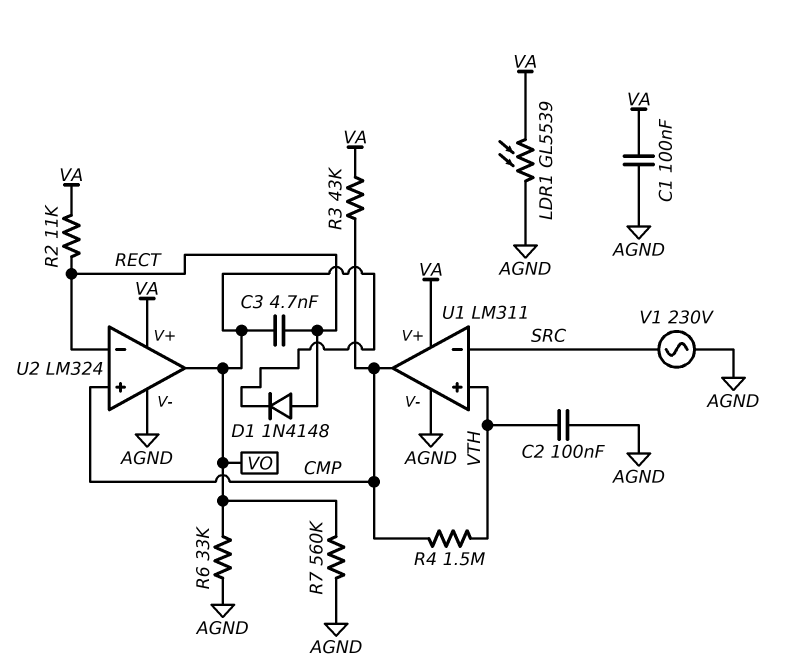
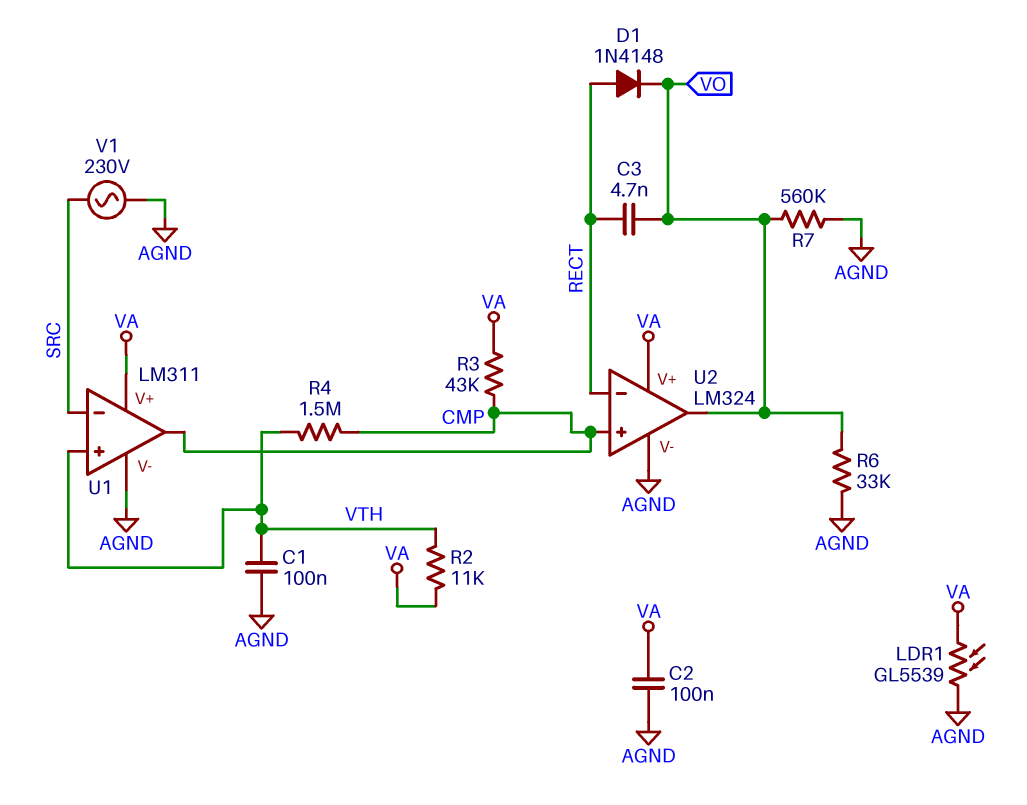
C1: 100nF (AGND, VA) -> 100nF (AGND, VTH)
C2: 100nF (AGND, VTH) -> 100nF (AGND, VA)
R2: 11k (RECT, VA) -> 11k (VA, VTH)

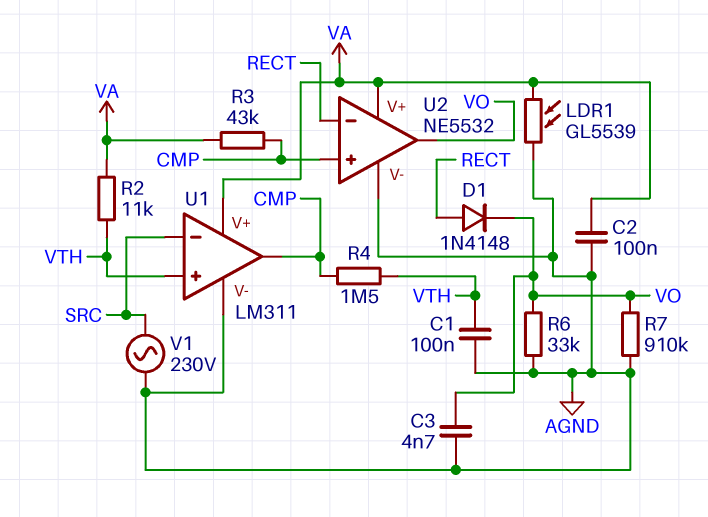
C3: 4.7nF (RECT, VO) -> 4.7nF (AGND, VO)
R7: 560k (AGND, VO) -> 910k (AGND, VO)
U2: LM324 -> NE5532

